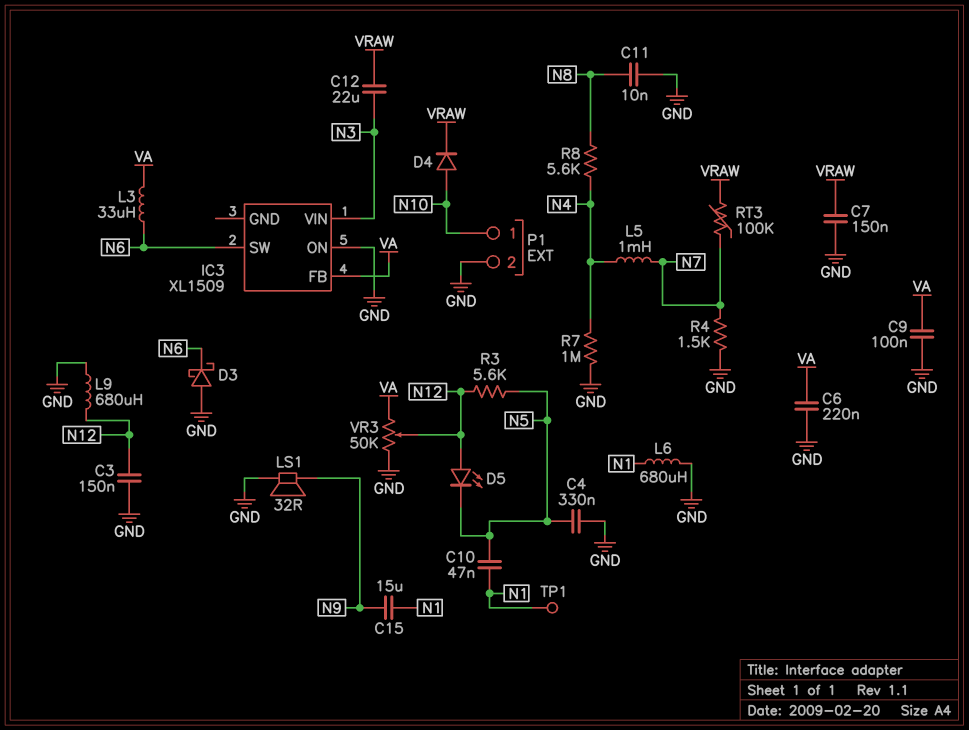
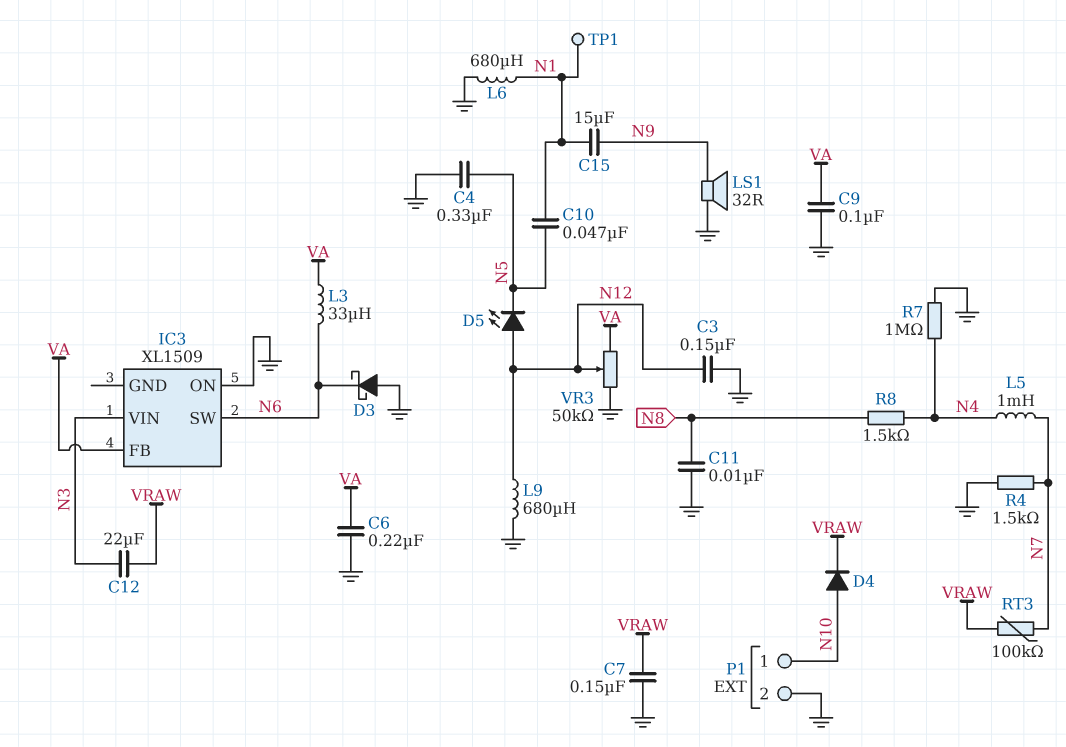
R3: 5.6k (N5, N12) -> none
R8: 5.6k (N4, N8) -> 1.5k (N4, N8)

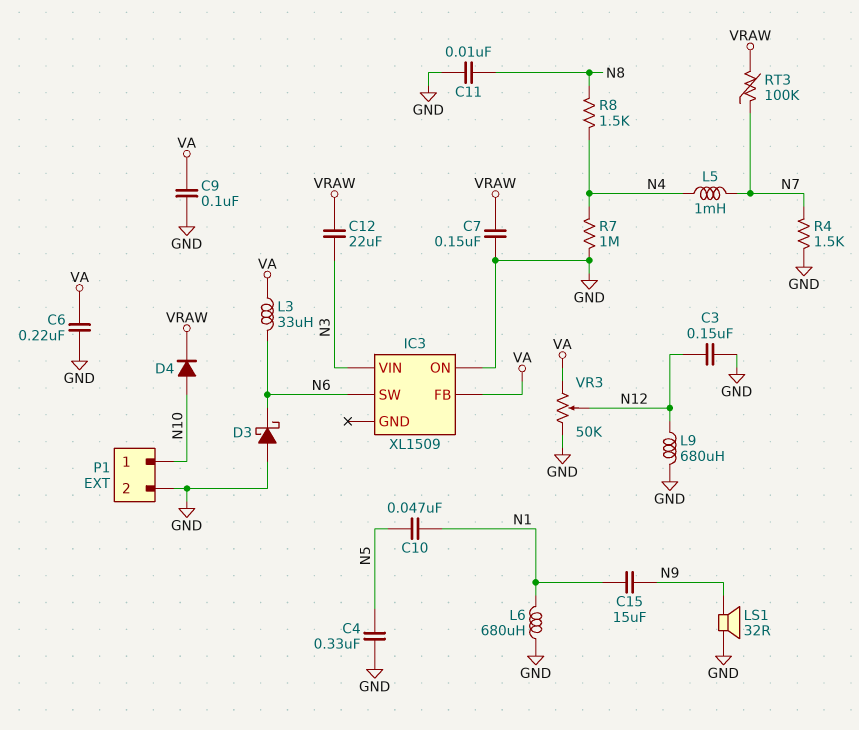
D5: LED (A N12, K N5) -> none
TP1: test point (N1) -> none

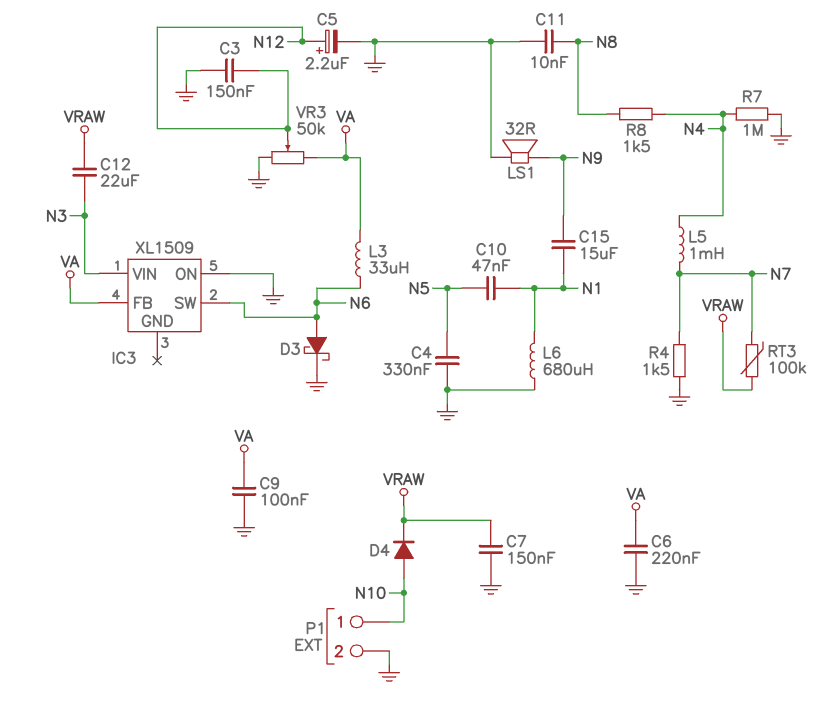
C5: none -> 2.2uF (plus N12, minus GND)
D3: schottky (A GND, K N6) -> schottky (A N6, K GND)
L9: 680uH (GND, N12) -> none

